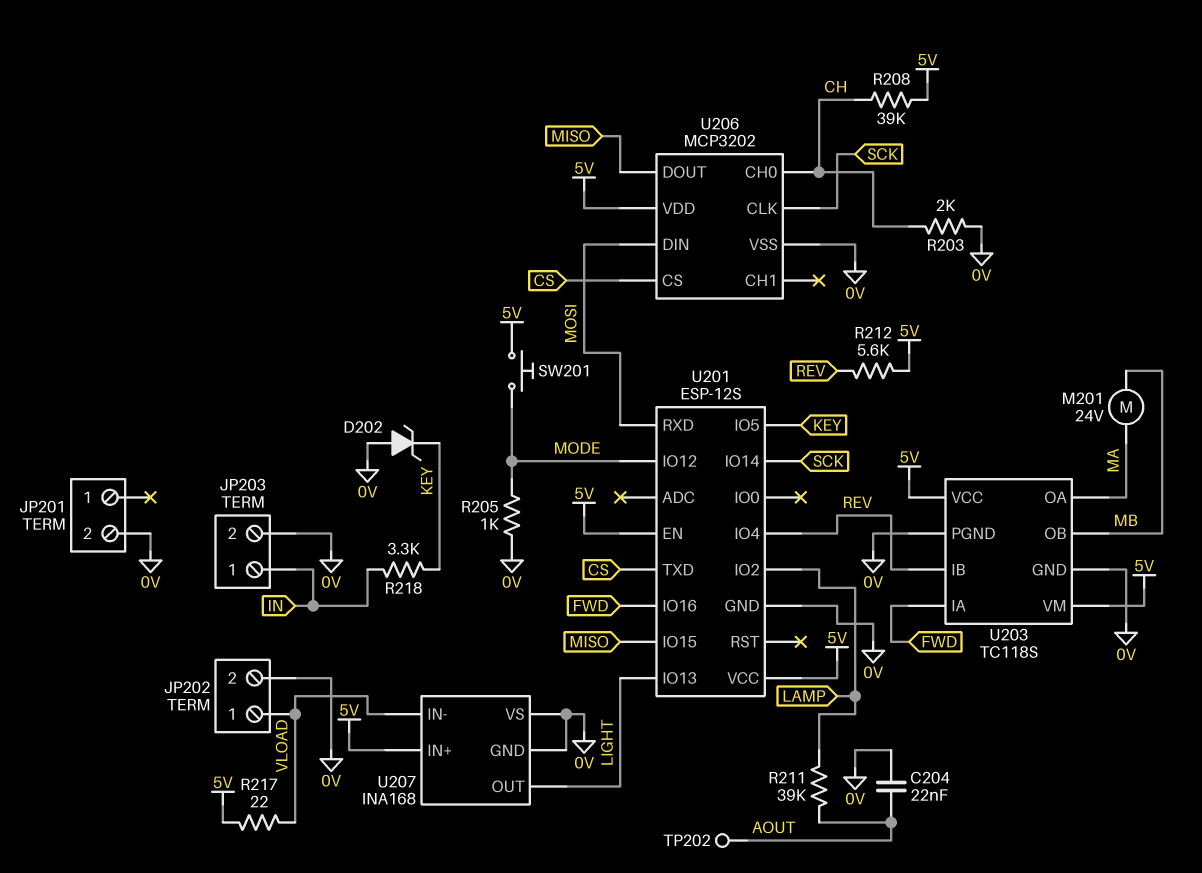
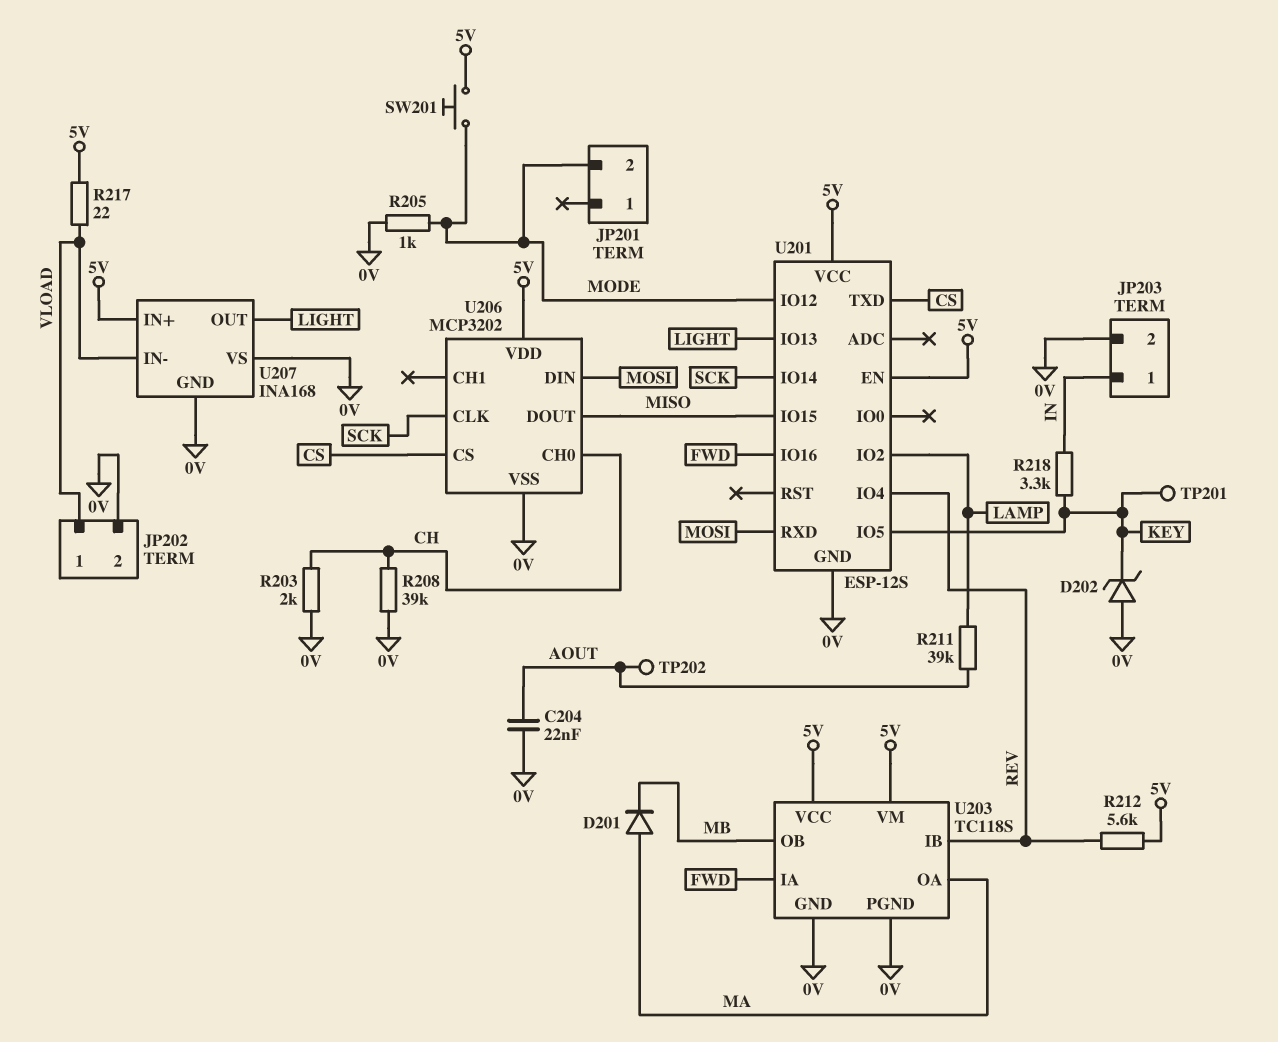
D201: none -> diode (A MA, K MB)
JP201 pin 2: 0V -> MODE
M201: motor 24V (MA, MB) -> none
R208: 39k (5V, CH) -> 39k (0V, CH)
TP201: none -> test point (KEY)

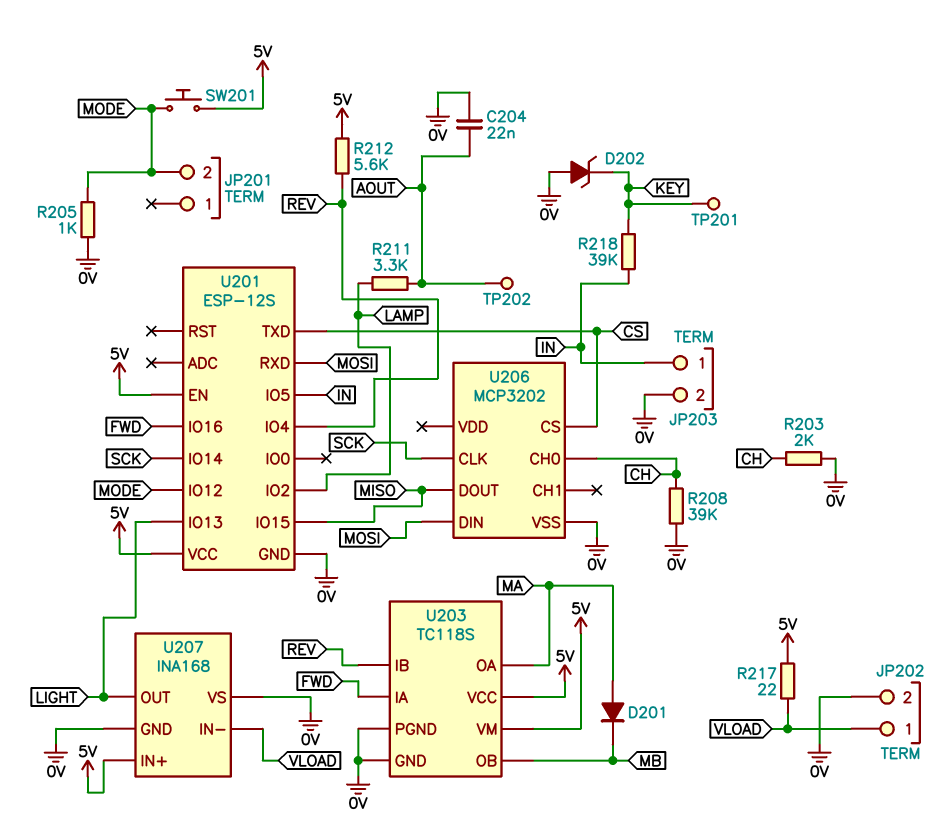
R211: 39k (AOUT, LAMP) -> 3.3k (AOUT, LAMP)
R218: 3.3k (IN, KEY) -> 39k (IN, KEY)
U201 pin IO5: KEY -> IN
U206 pin VDD: 5V -> none

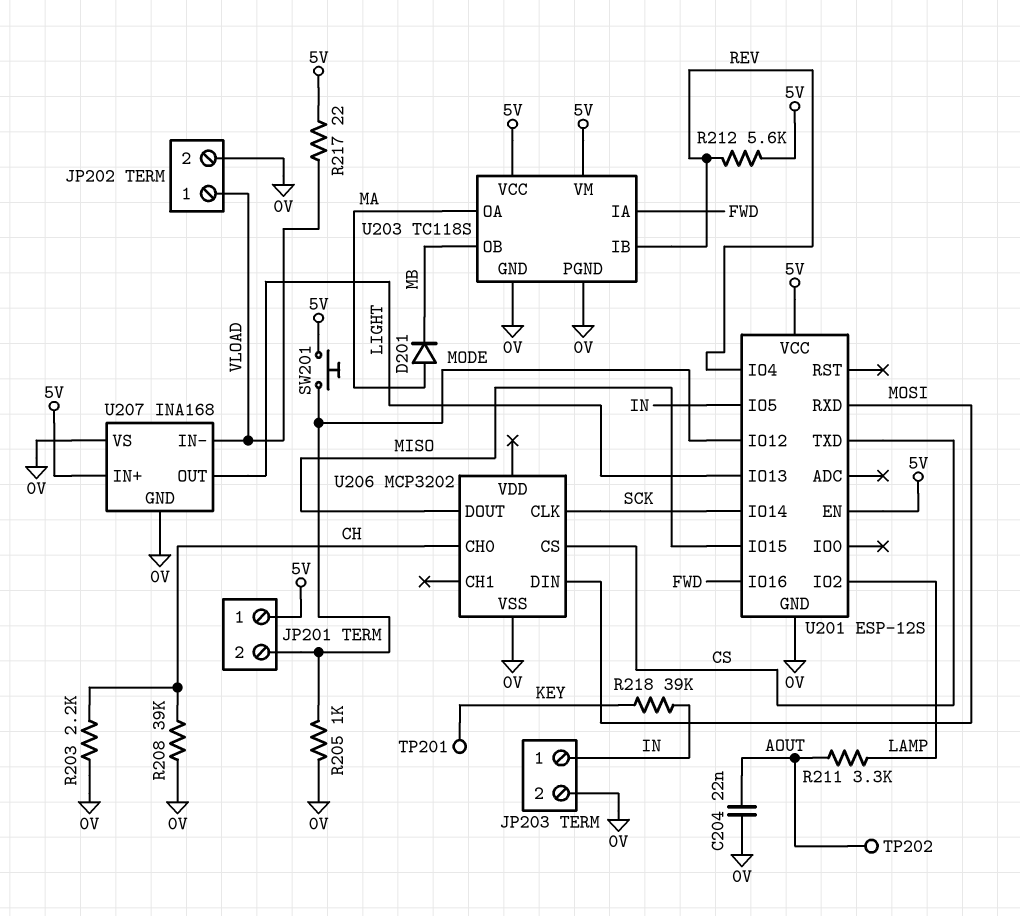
D202: zener (A 0V, K KEY) -> none
JP201 pin 1: none -> 5V
R203: 2k (0V, CH) -> 2.2k (0V, CH)

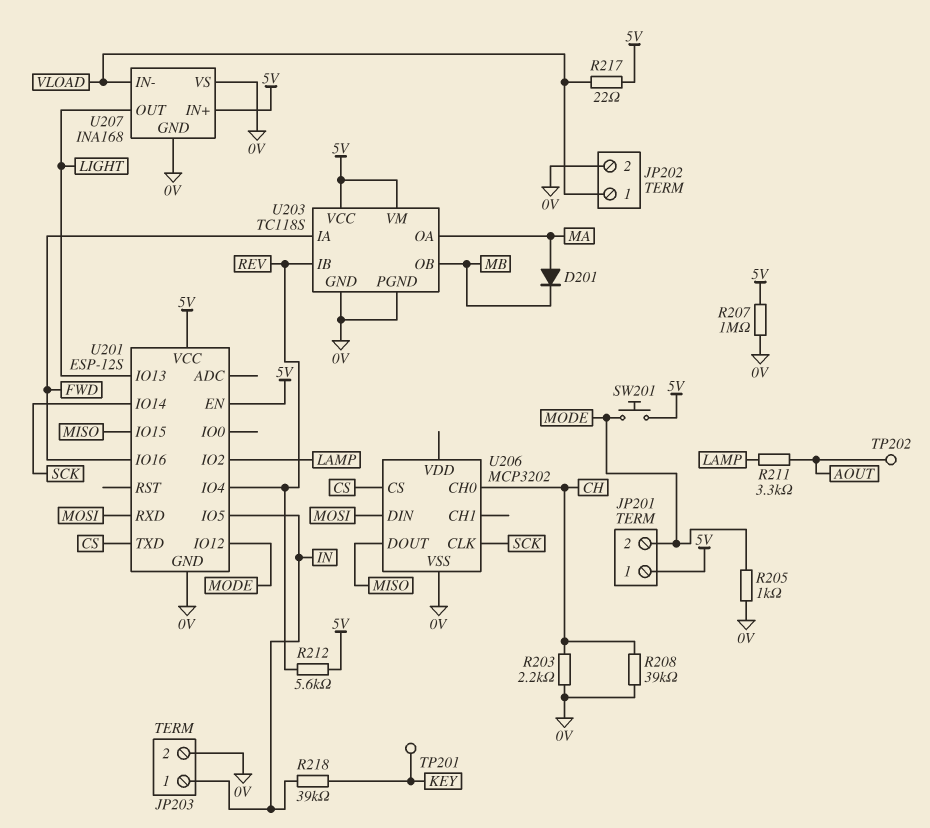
C204: 22nF (0V, AOUT) -> none
R207: none -> 1M (0V, 5V)

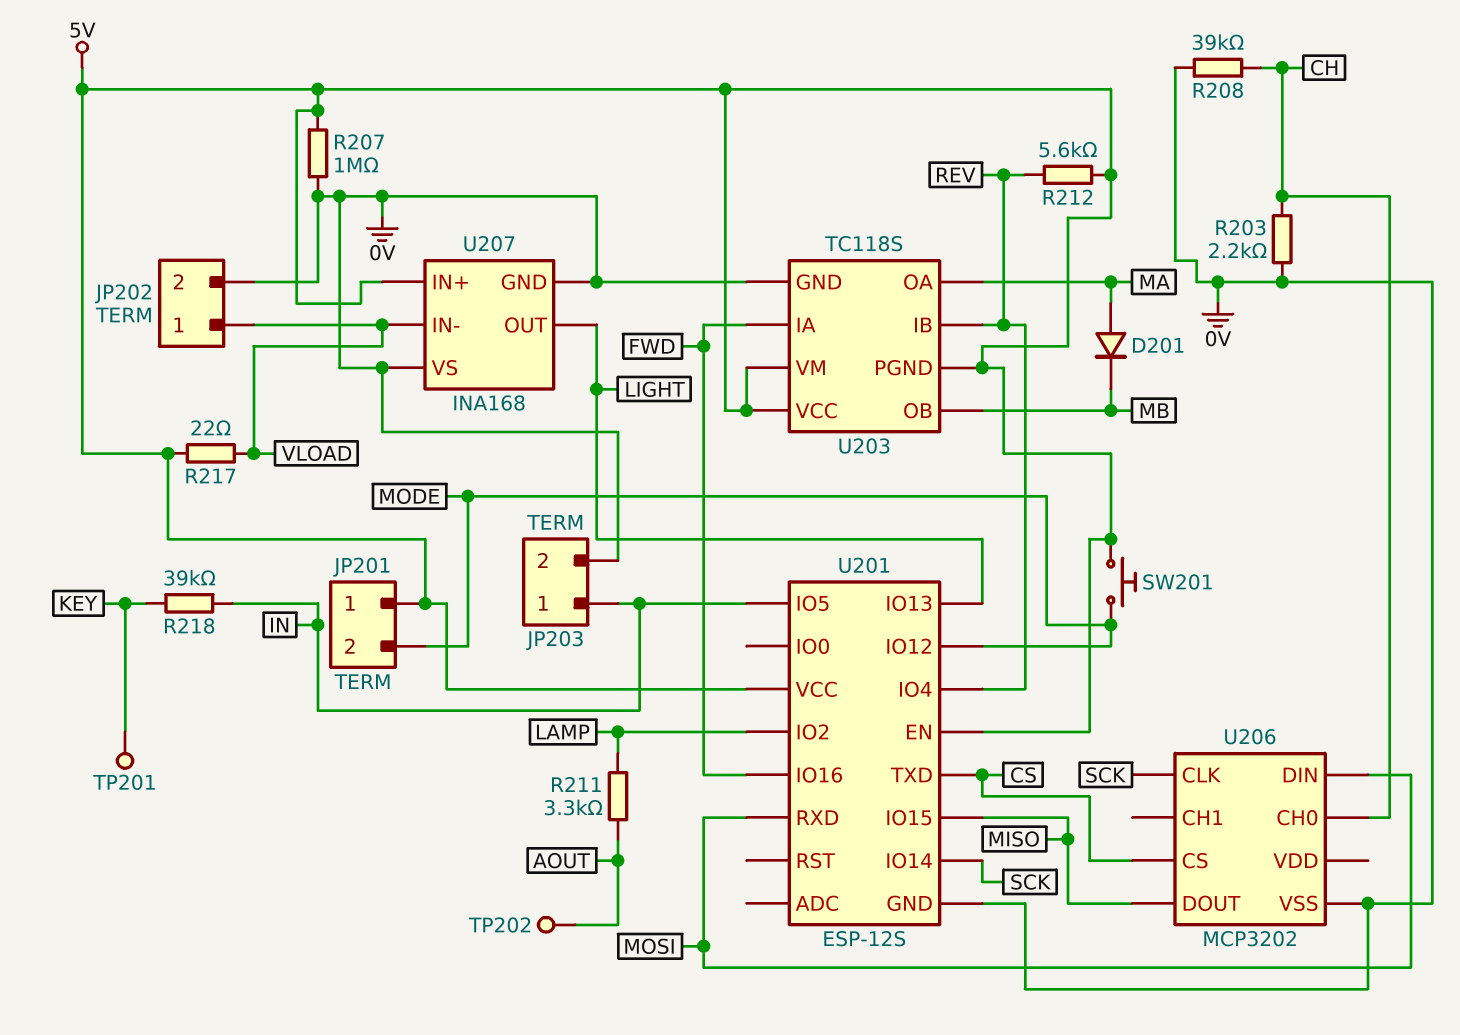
R205: 1k (0V, MODE) -> none
U203 pin PGND: 0V -> 5V

